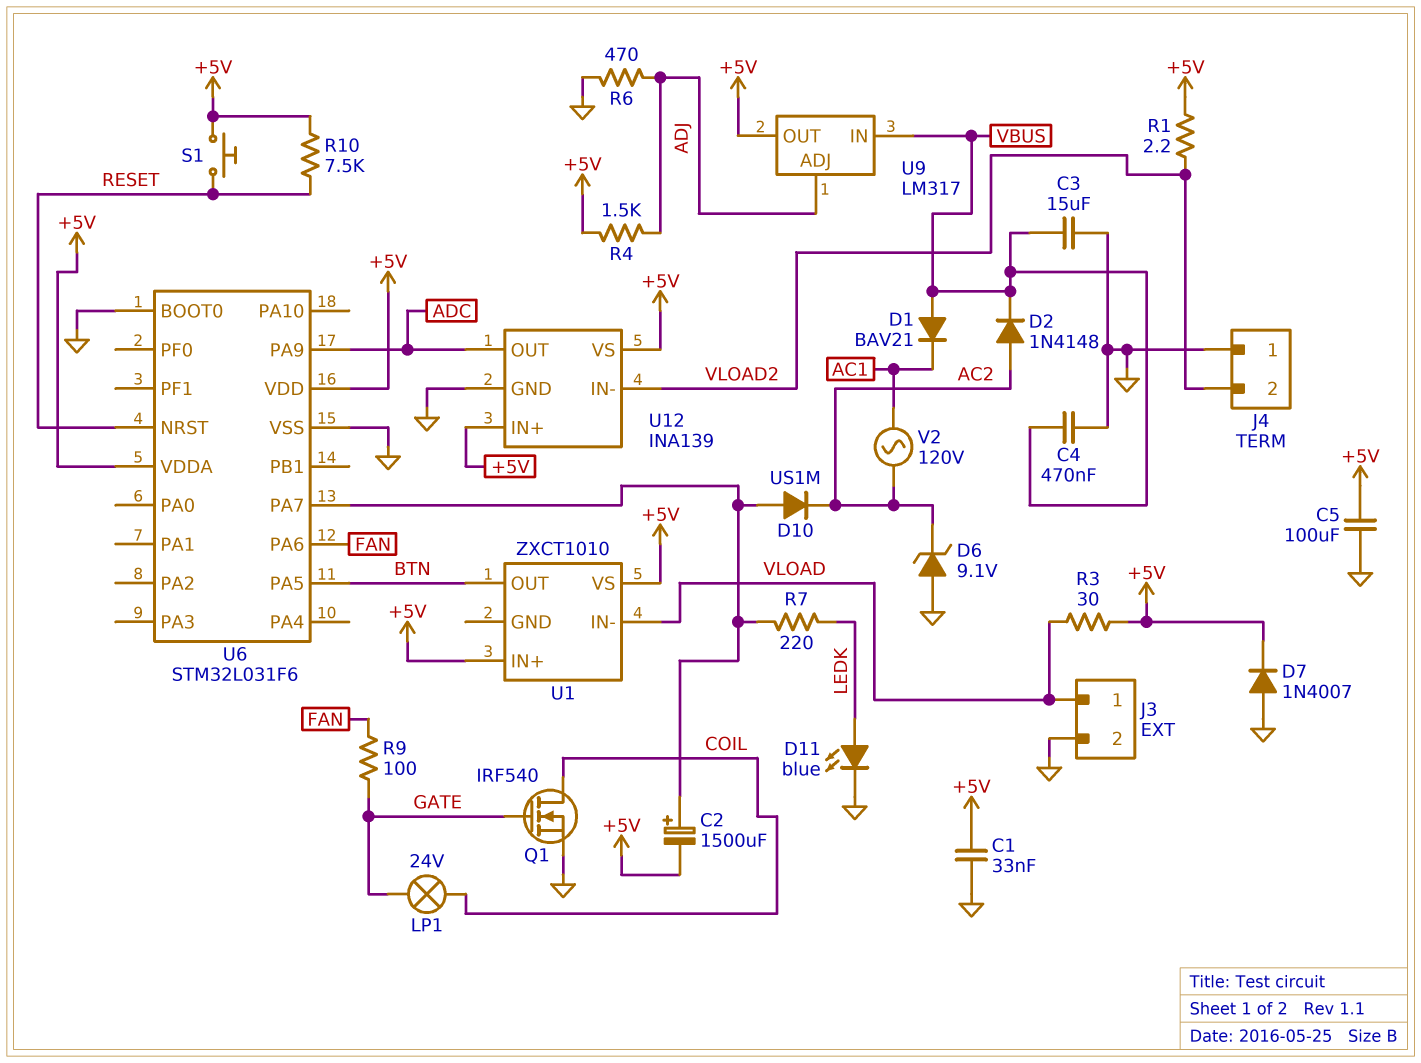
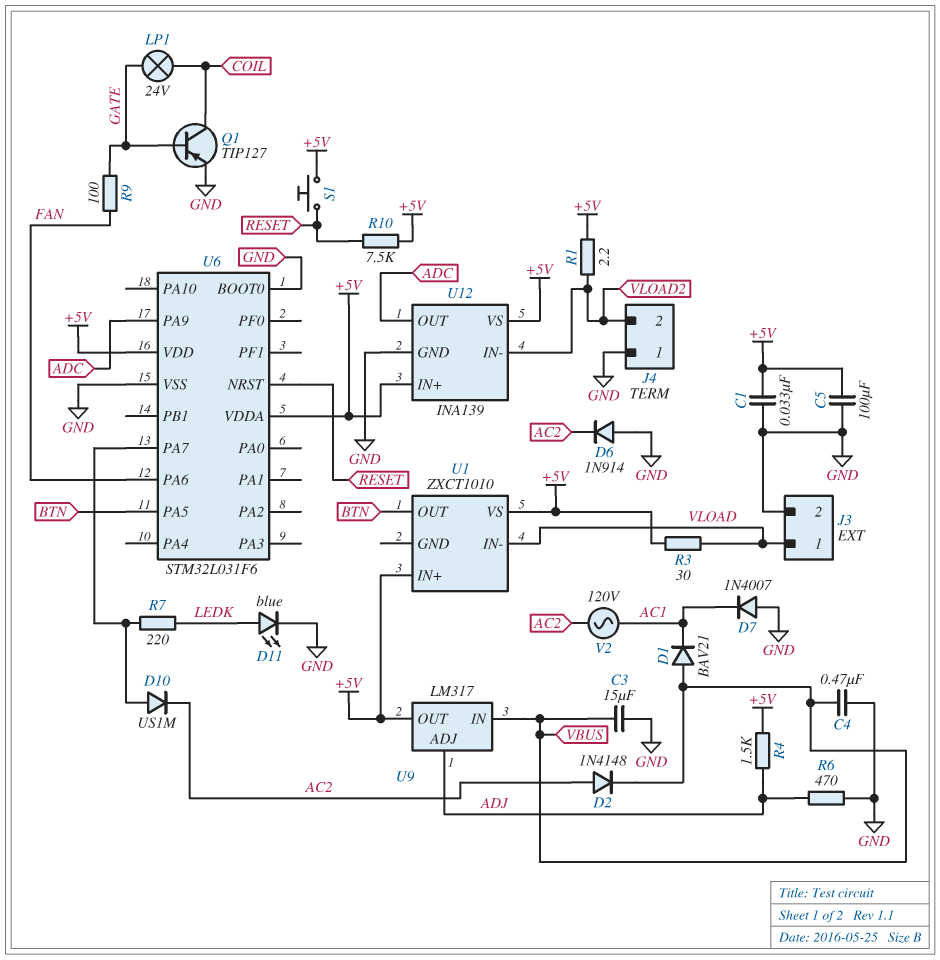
C2: 1500uF (plus U6/PA7, minus +5V) -> none
D6: zener 9.1V (A GND, K AC2) -> diode 1N914 (A GND, K AC2)
D7: diode 1N4007 (A GND, K +5V) -> diode 1N4007 (A GND, K AC1)
Q1: NMOS IRF540 (G GATE, D COIL, S GND) -> PNP TIP127 (B GATE, C COIL, E GND)

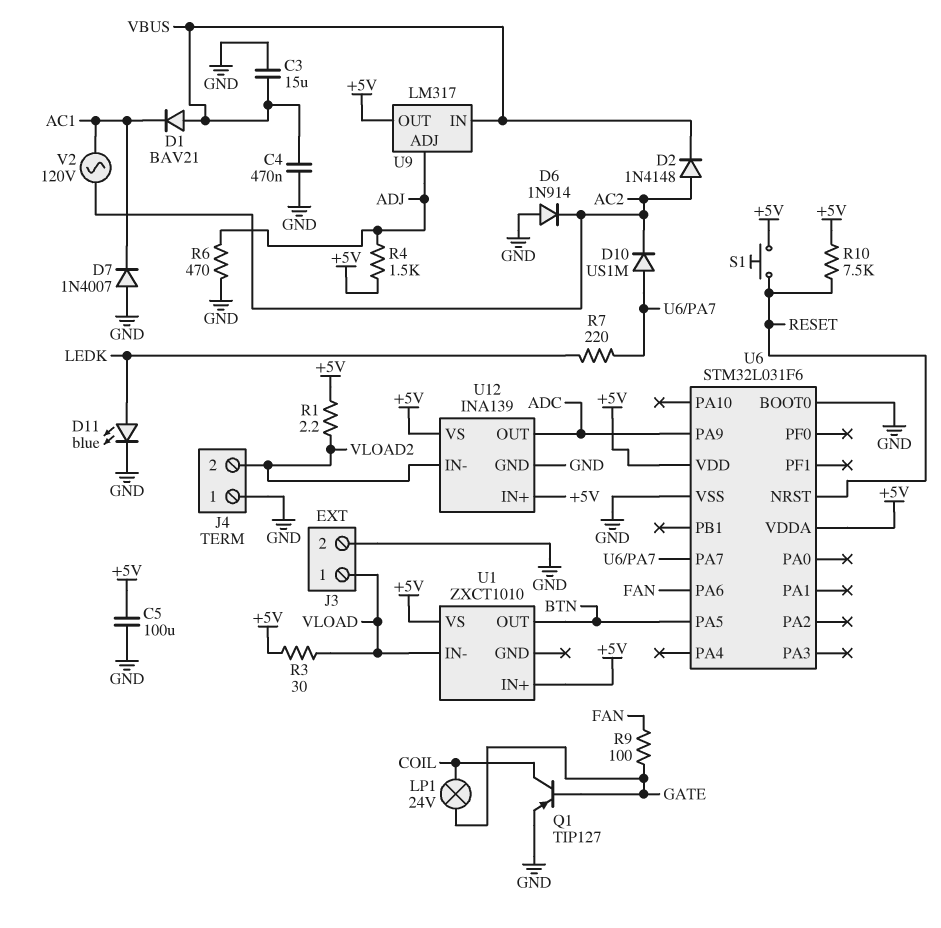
C1: 33nF (+5V, GND) -> none

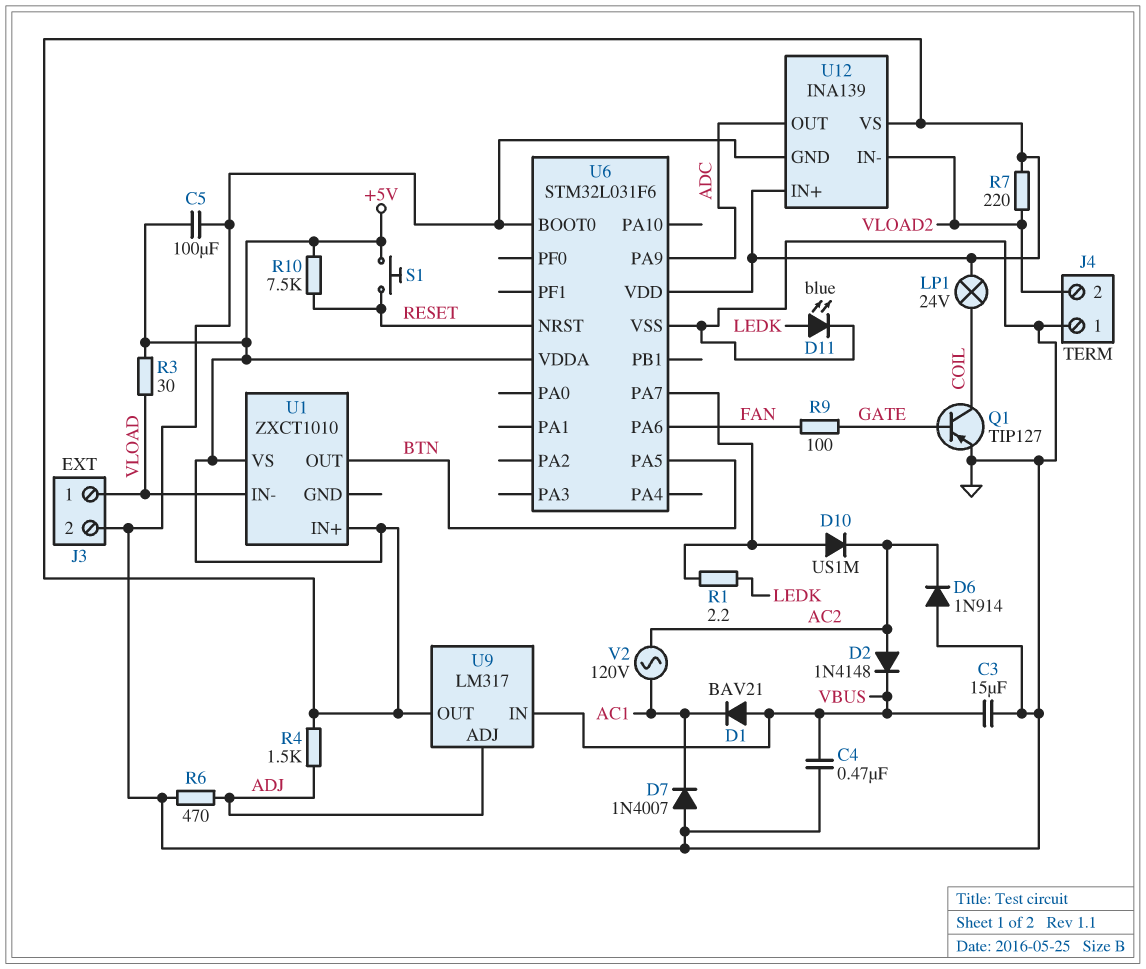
LP1: lamp 24V (COIL, GATE) -> lamp 24V (+5V, COIL)
R1: 2.2 (+5V, VLOAD2) -> 2.2 (LEDK, U6/PA7)
R7: 220 (LEDK, U6/PA7) -> 220 (+5V, VLOAD2)

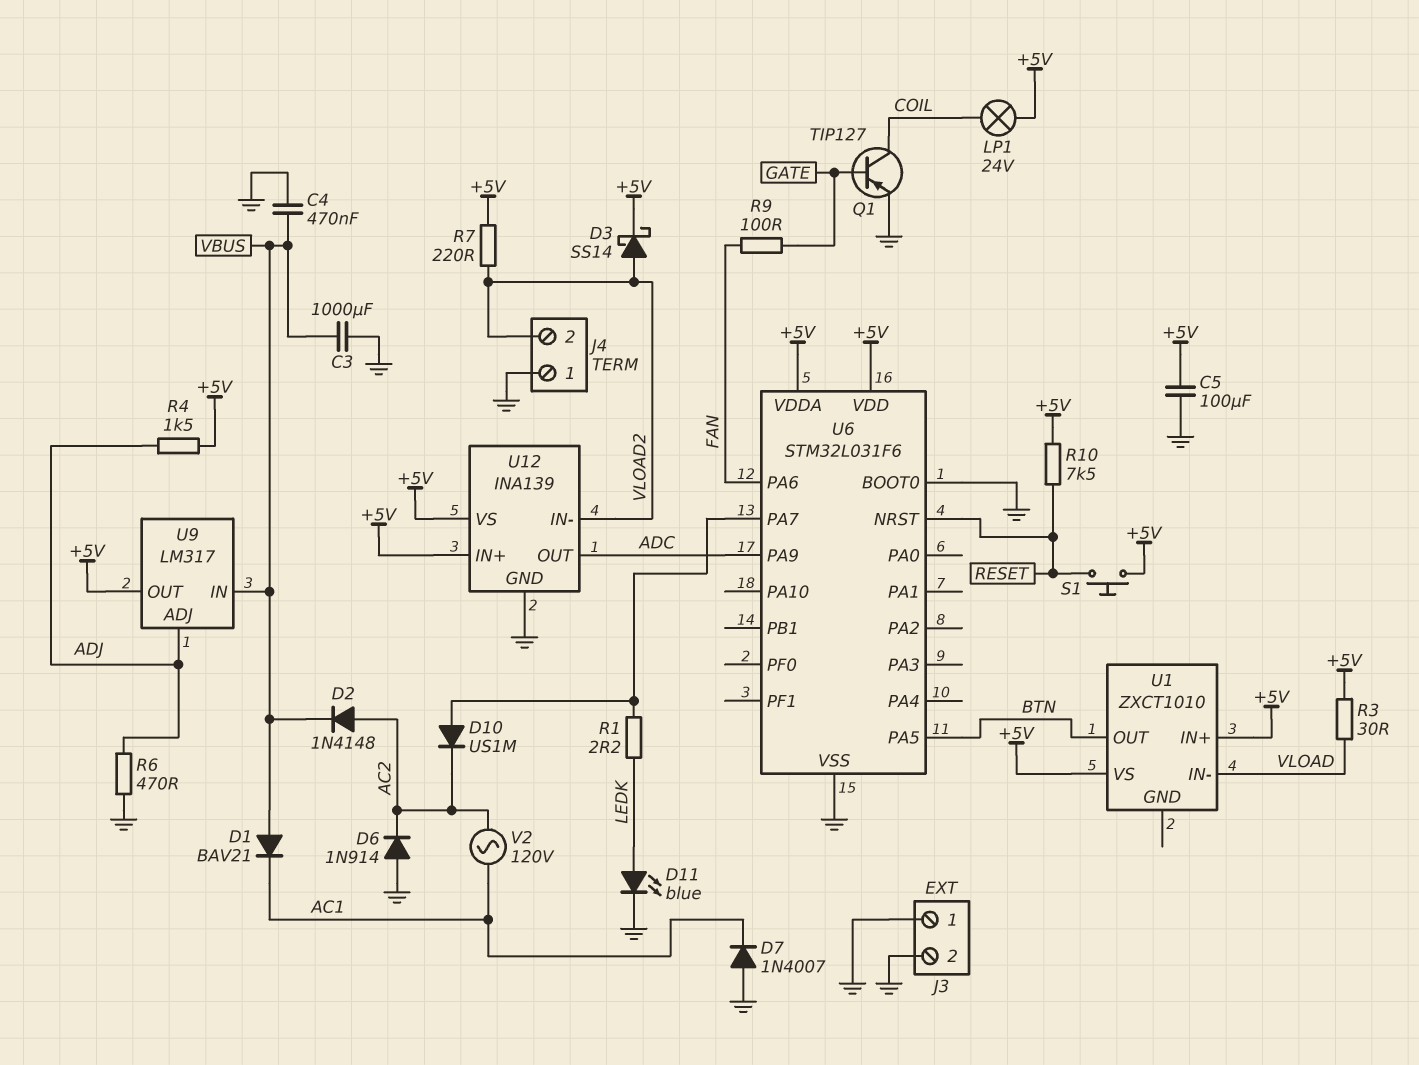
C3: 15uF (GND, VBUS) -> 1000uF (GND, VBUS)
D3: none -> schottky SS14 (A VLOAD2, K +5V)
J3 pin 1: VLOAD -> GND

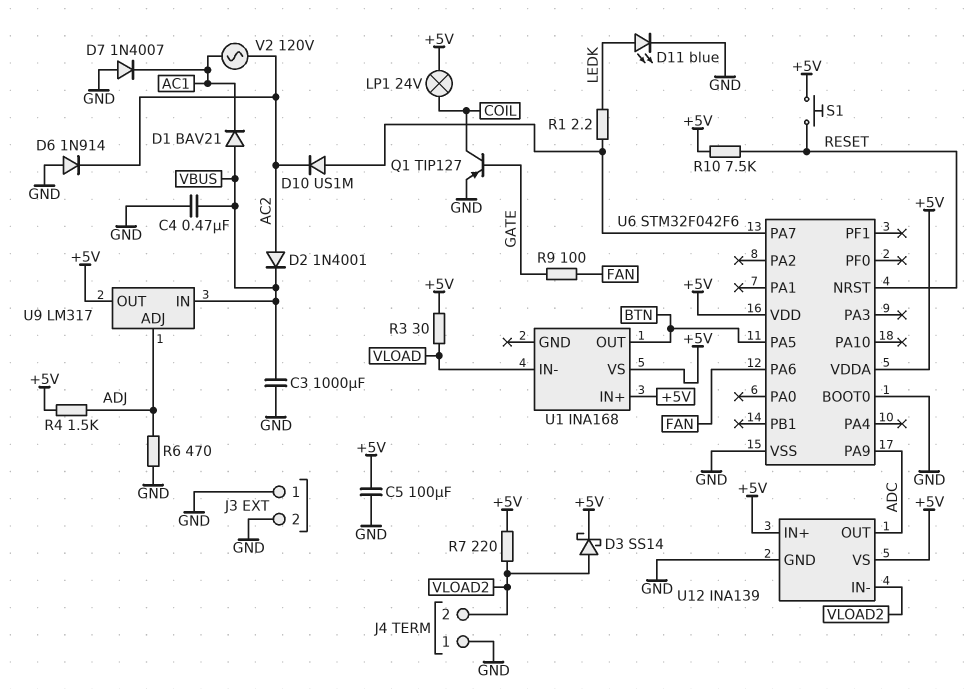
D2: diode 1N4148 (A AC2, K VBUS) -> diode 1N4001 (A AC2, K VBUS)
U1: ZXCT1010 -> INA168
U6: STM32L031F6 -> STM32F042F6

